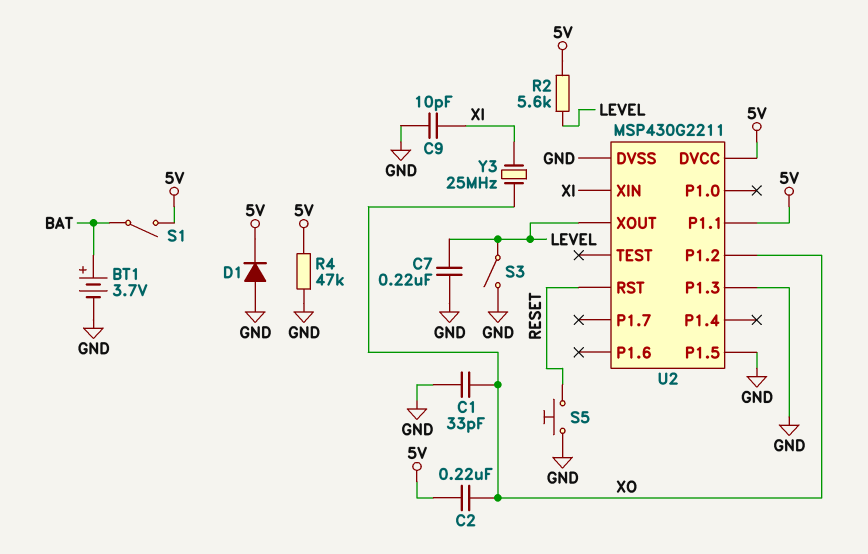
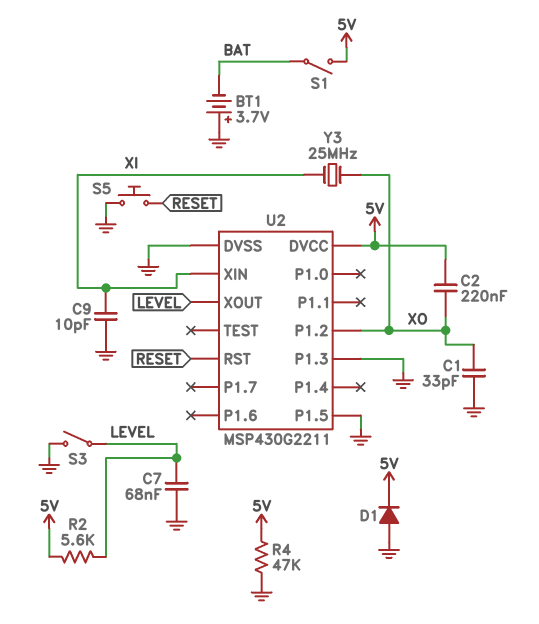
BT1: 3.7V (plus BAT, minus GND) -> 3.7V (plus GND, minus BAT)
C7: 220nF (GND, LEVEL) -> 68nF (GND, LEVEL)
U2 pin P1.1: 5V -> none

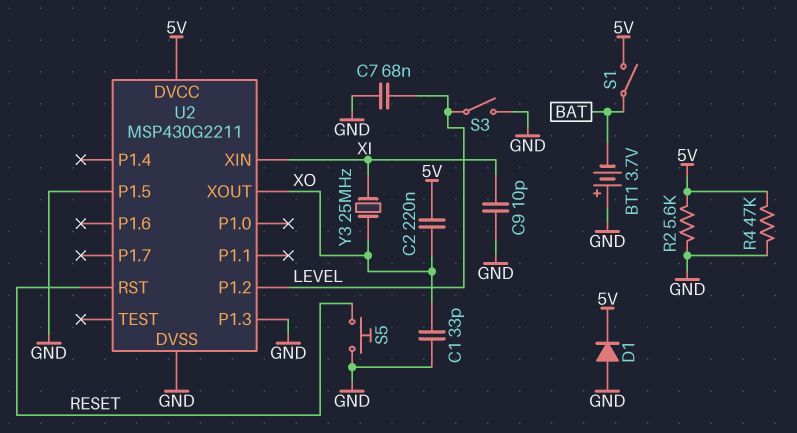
R2: 5.6k (5V, LEVEL) -> 5.6k (5V, GND)
U2 pin P1.2: XO -> LEVEL
U2 pin XOUT: LEVEL -> XO

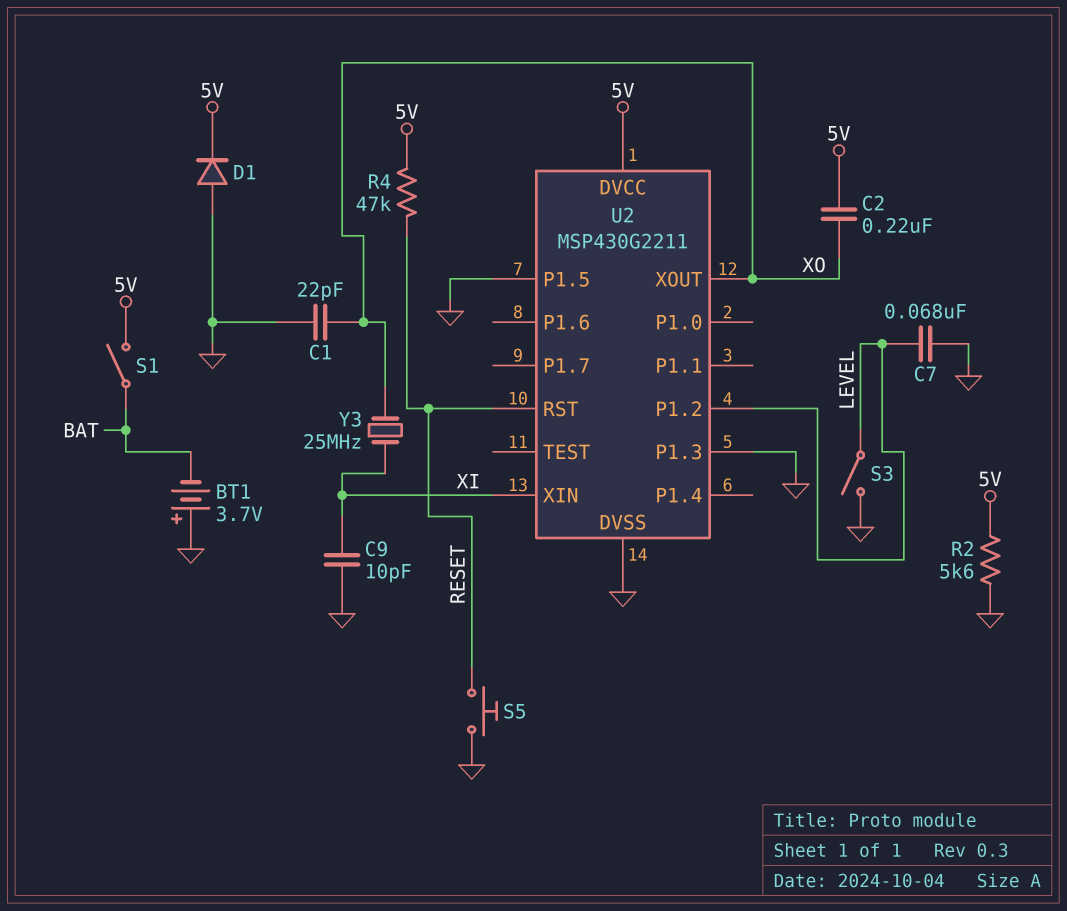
C1: 33pF (GND, XO) -> 22pF (GND, XO)
R4: 47k (5V, GND) -> 47k (5V, RESET)

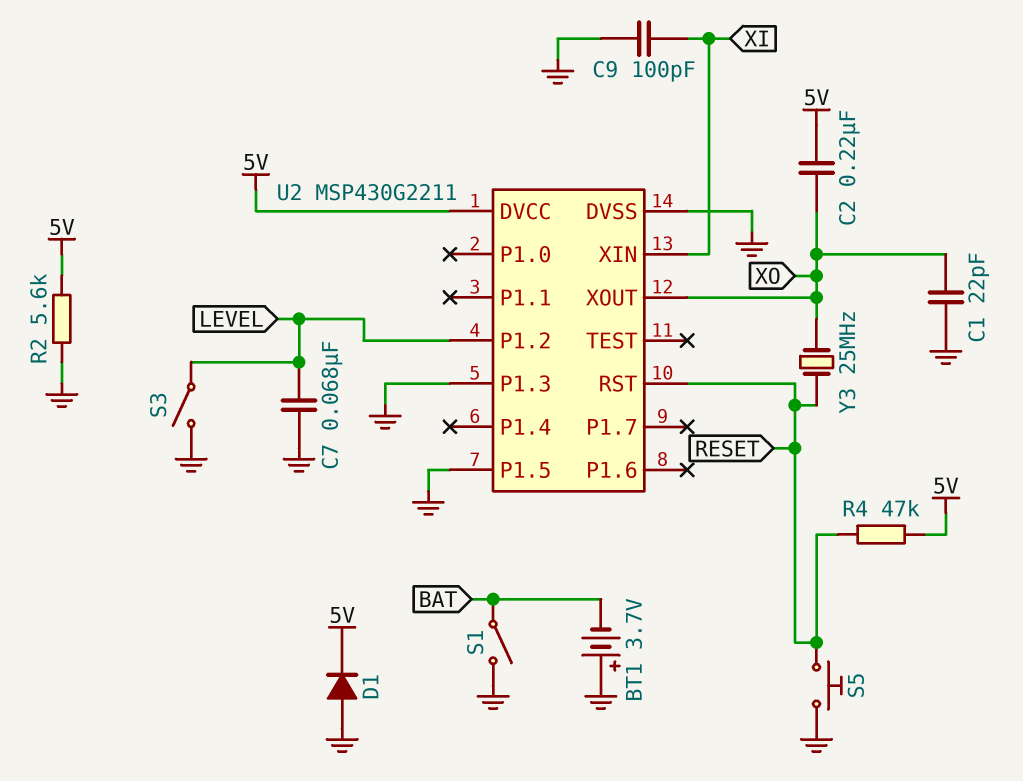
C9: 10pF (GND, XI) -> 100pF (GND, XI)
S1: switch (5V, BAT) -> switch (BAT, GND)
Y3: 25MHz (XI, XO) -> 25MHz (RESET, XO)

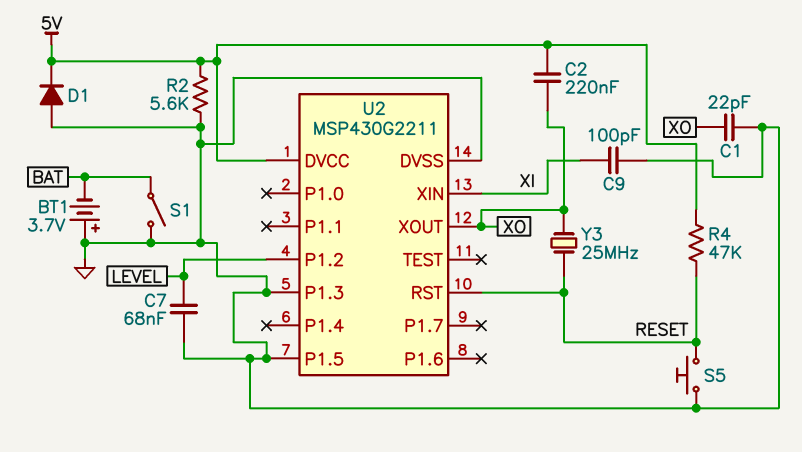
S3: switch (GND, LEVEL) -> none

